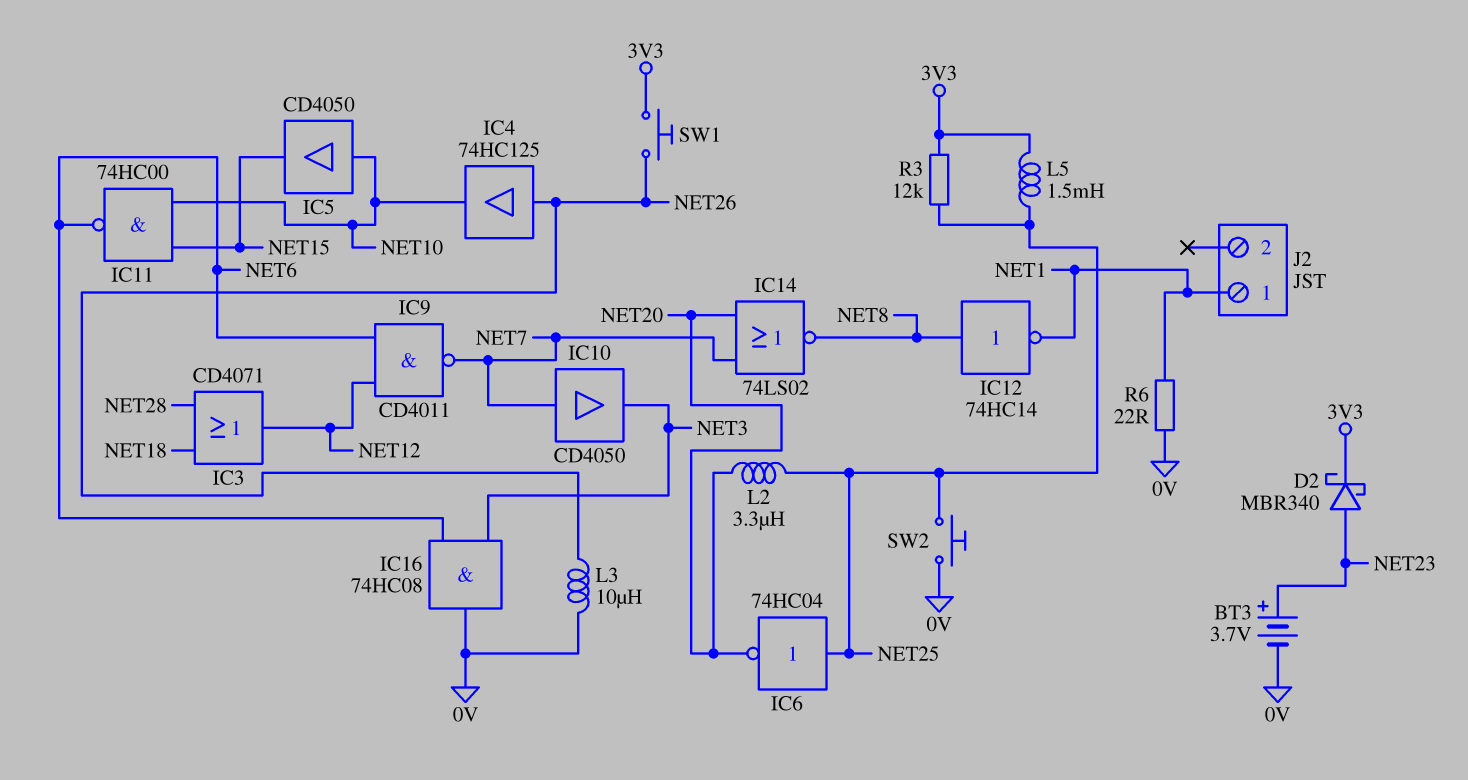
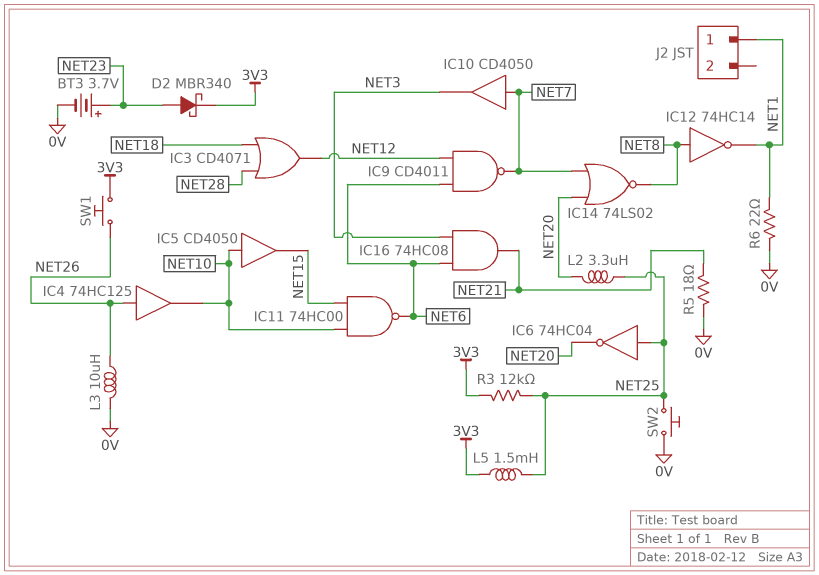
IC16: AND 74HC08 (in NET3, in NET6, out 0V) -> AND 74HC08 (in NET3, in NET6, out NET21)
R5: none -> 18 (0V, NET21)

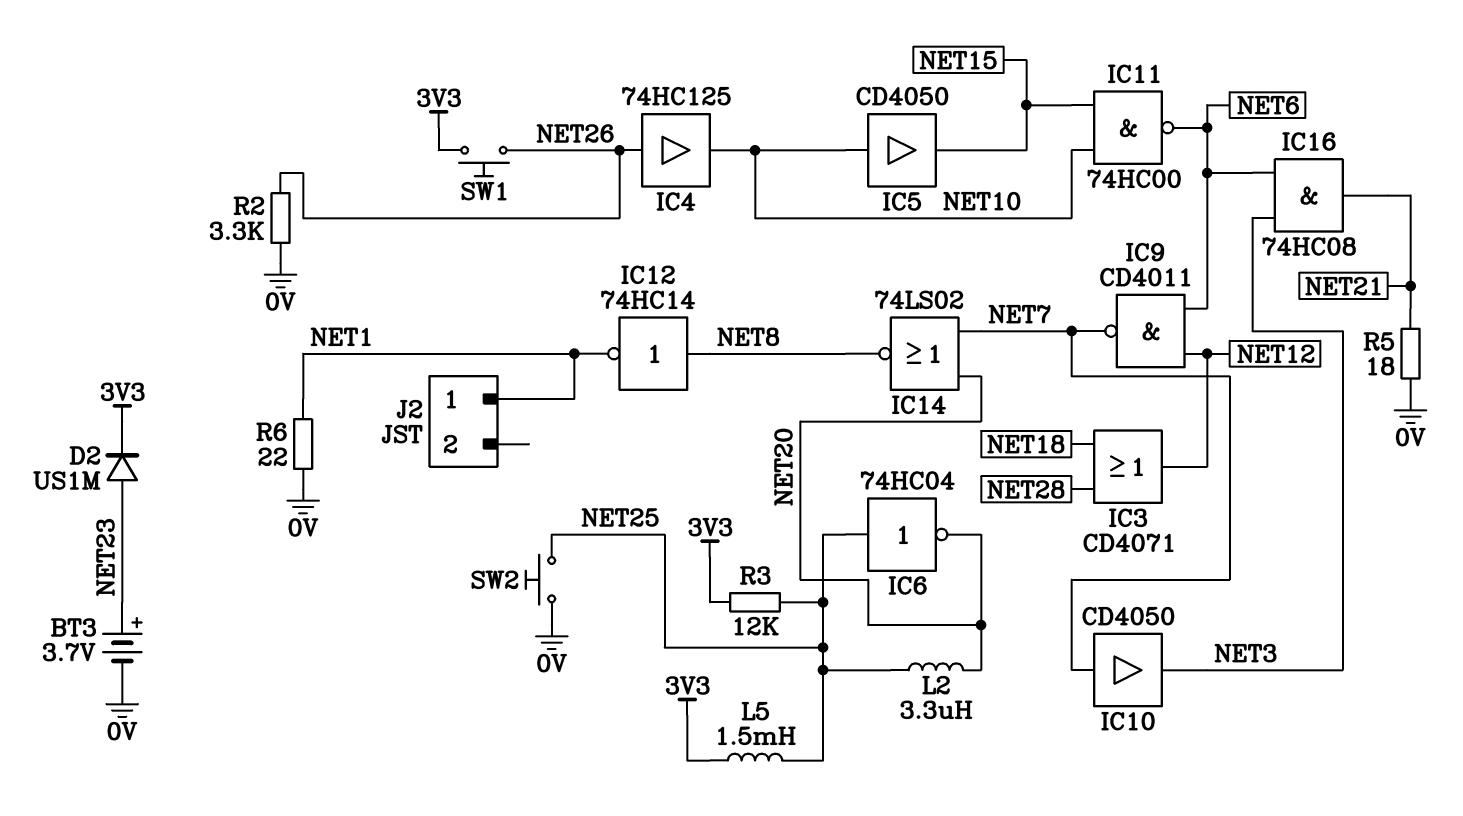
D2: schottky MBR340 (A NET23, K 3V3) -> diode US1M (A NET23, K 3V3)
L3: 10uH (0V, NET26) -> none
R2: none -> 3.3k (0V, NET26)

